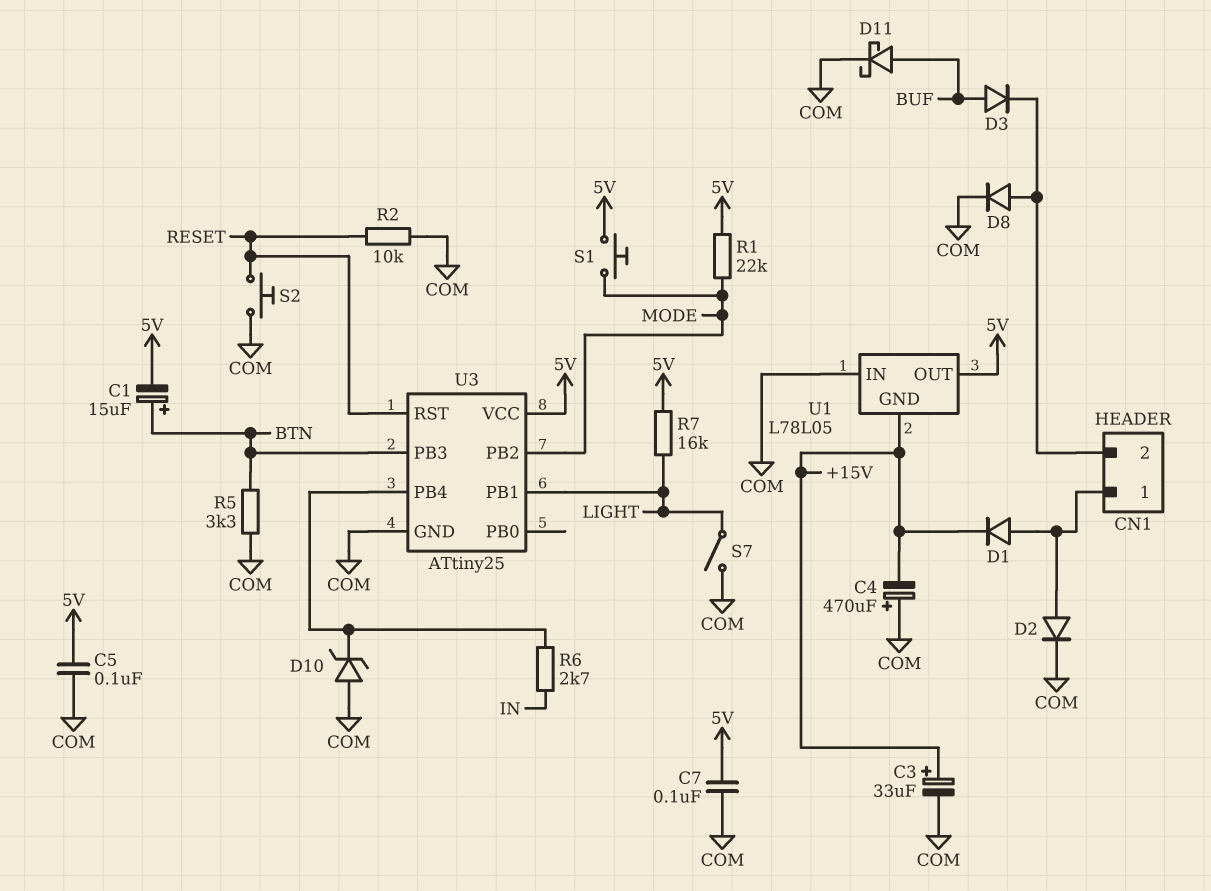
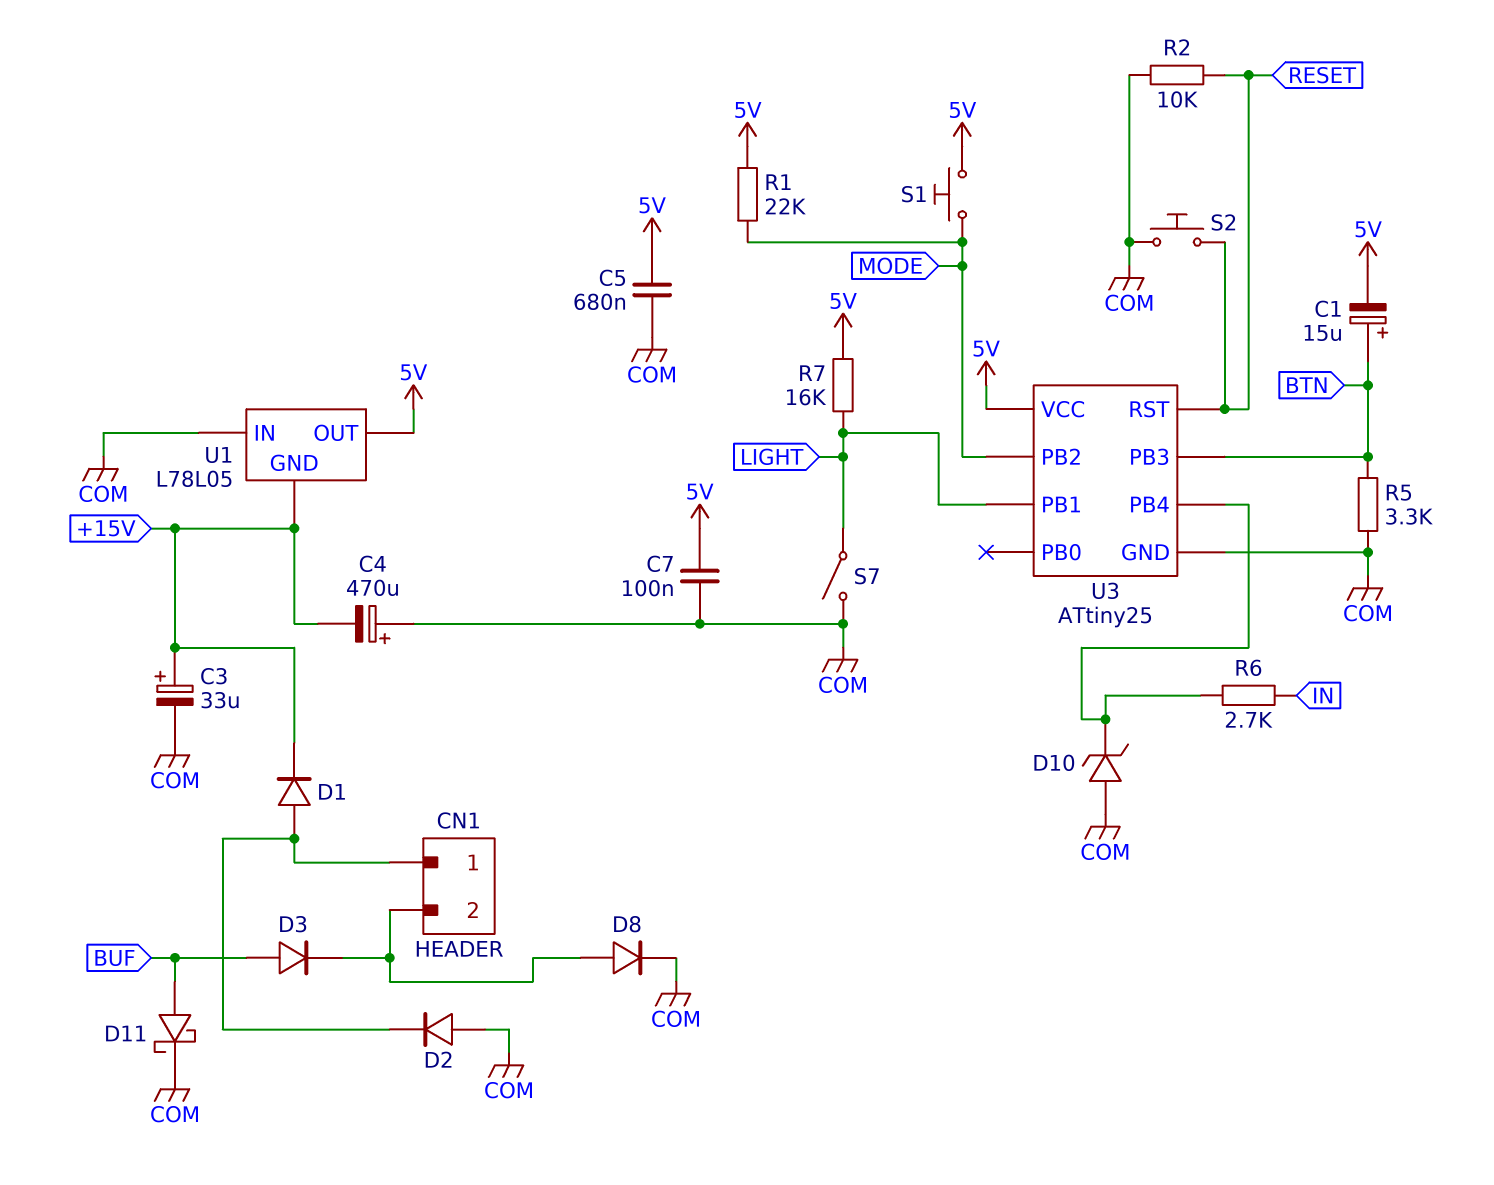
C5: 100nF (5V, COM) -> 680nF (5V, COM)
D2: diode (A CN1/1, K COM) -> diode (A COM, K CN1/1)

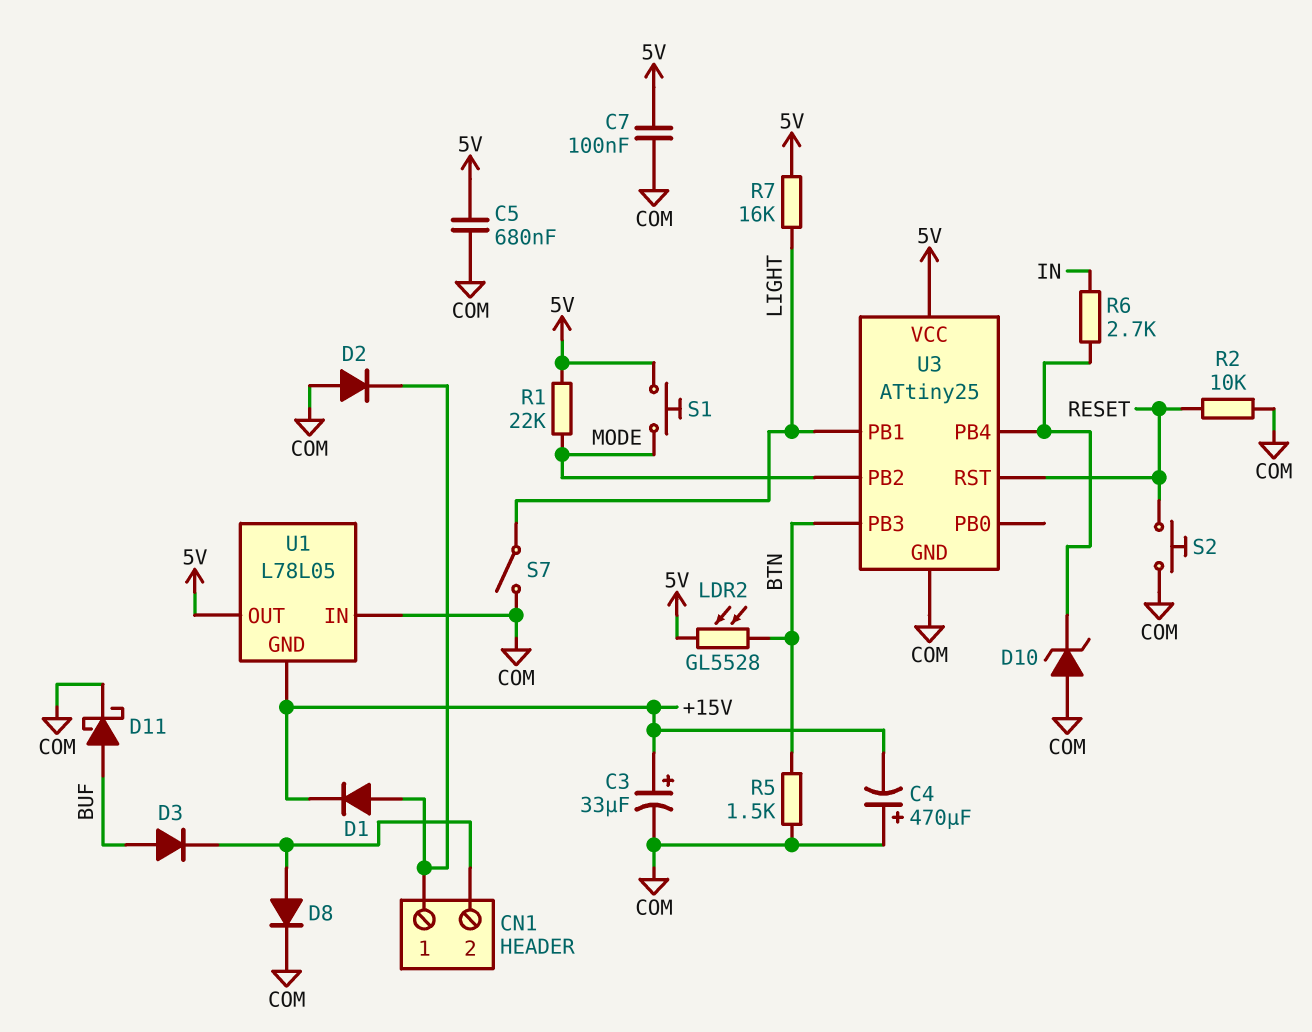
C1: 15uF (plus BTN, minus 5V) -> none
LDR2: none -> GL5528 (5V, BTN)
R5: 3.3k (BTN, COM) -> 1.5k (BTN, COM)

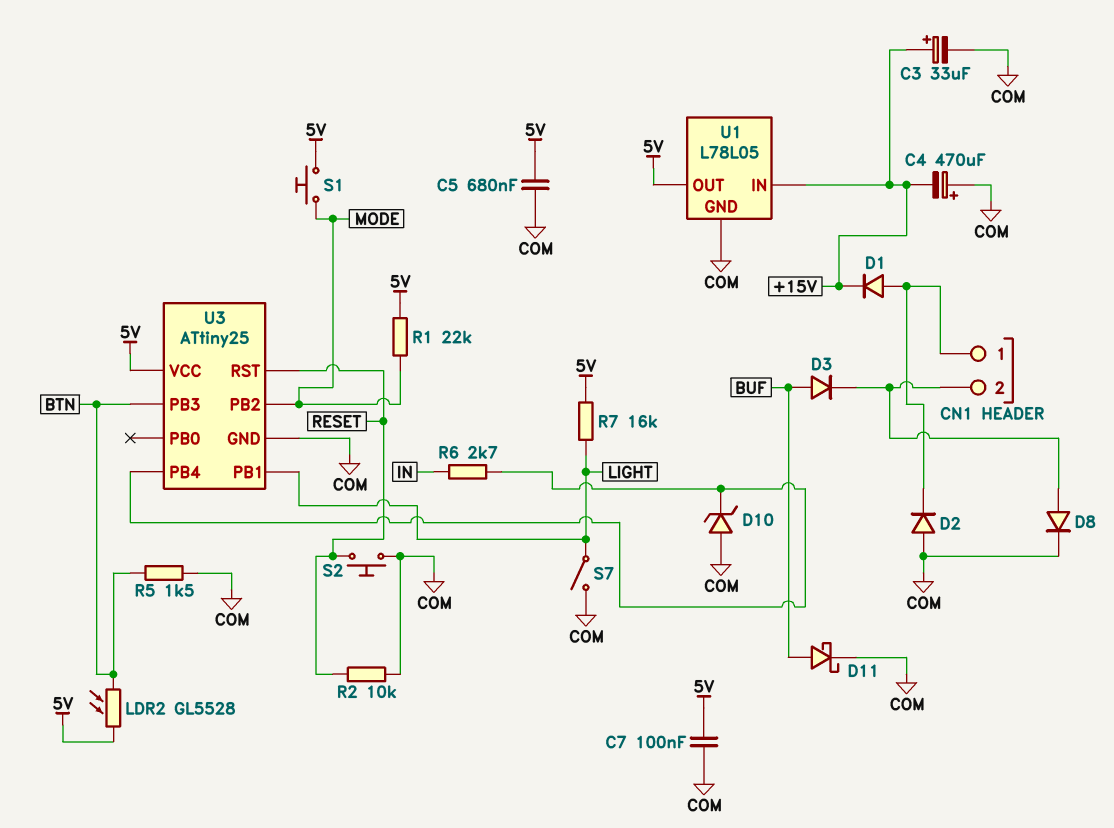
U1 pin GND: +15V -> COM
U1 pin IN: COM -> +15V

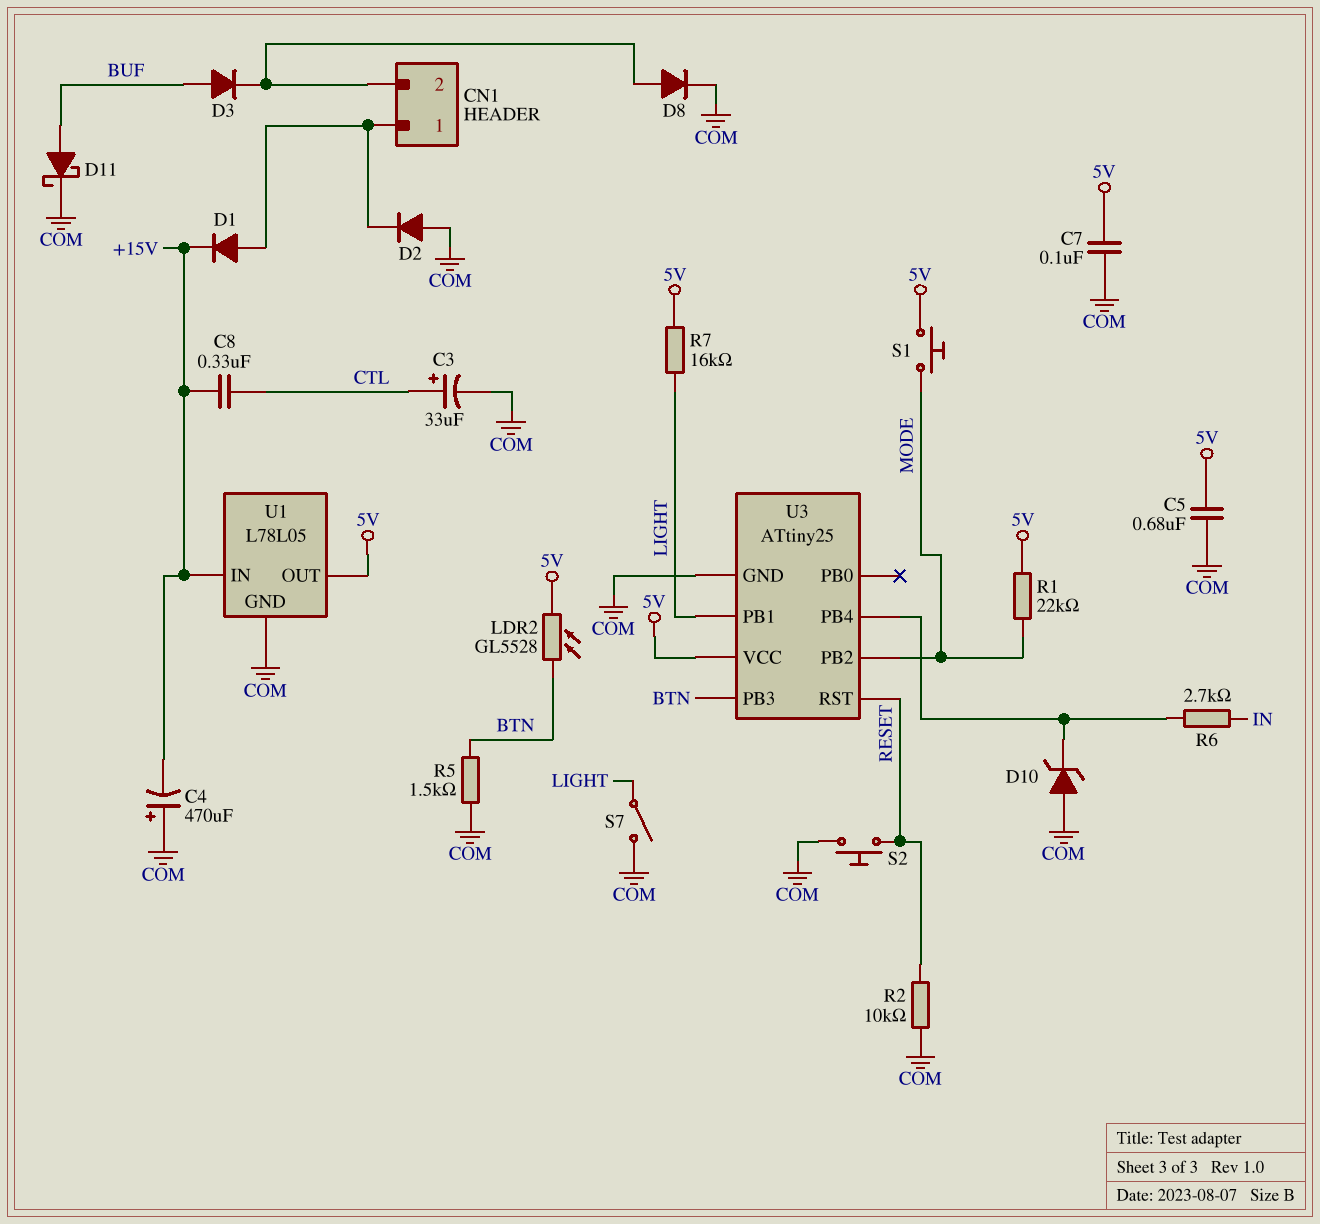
C3: 33uF (plus +15V, minus COM) -> 33uF (plus CTL, minus COM)
C8: none -> 330nF (+15V, CTL)

